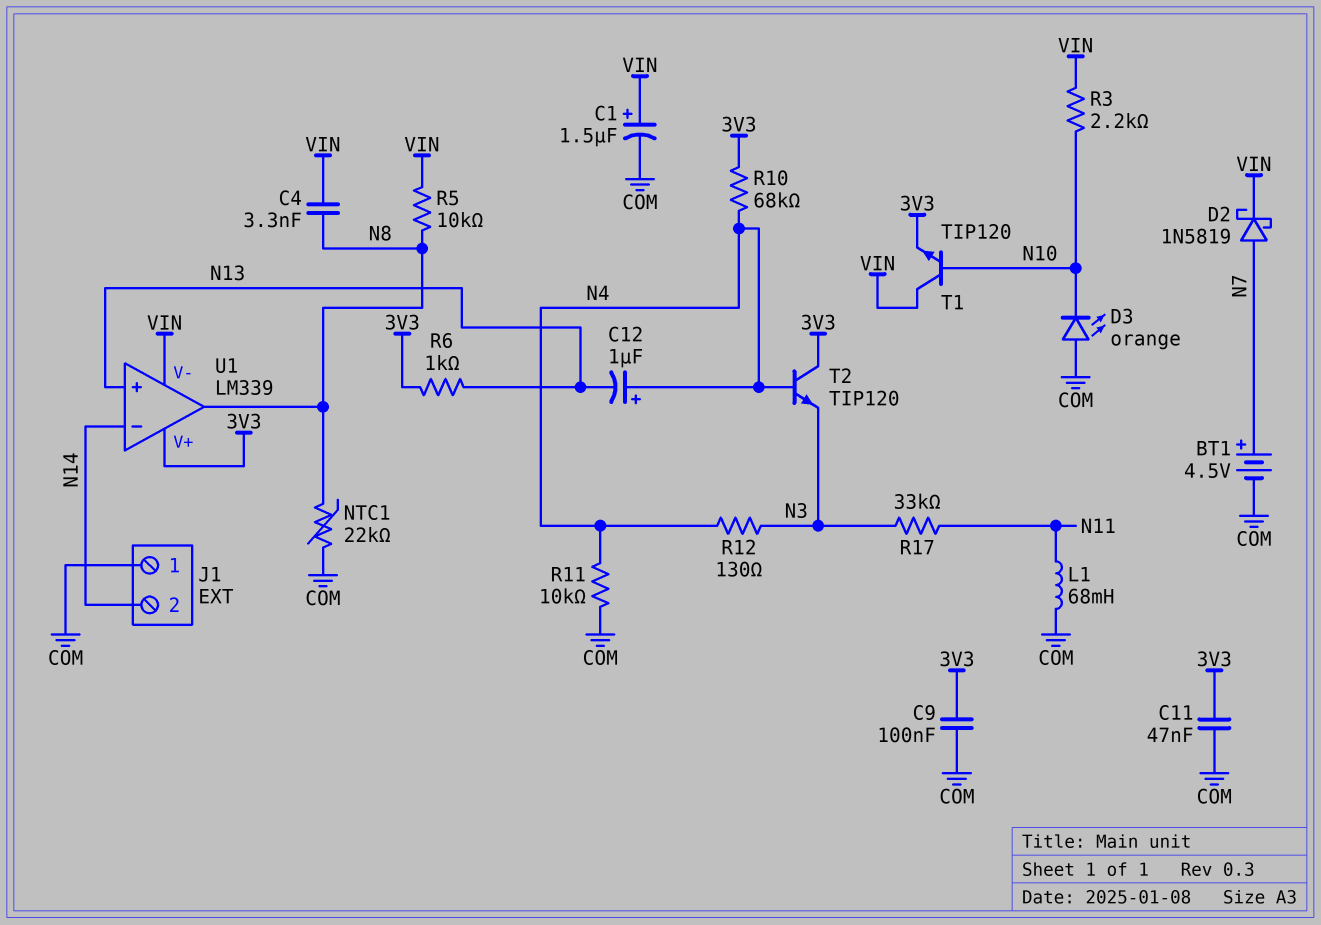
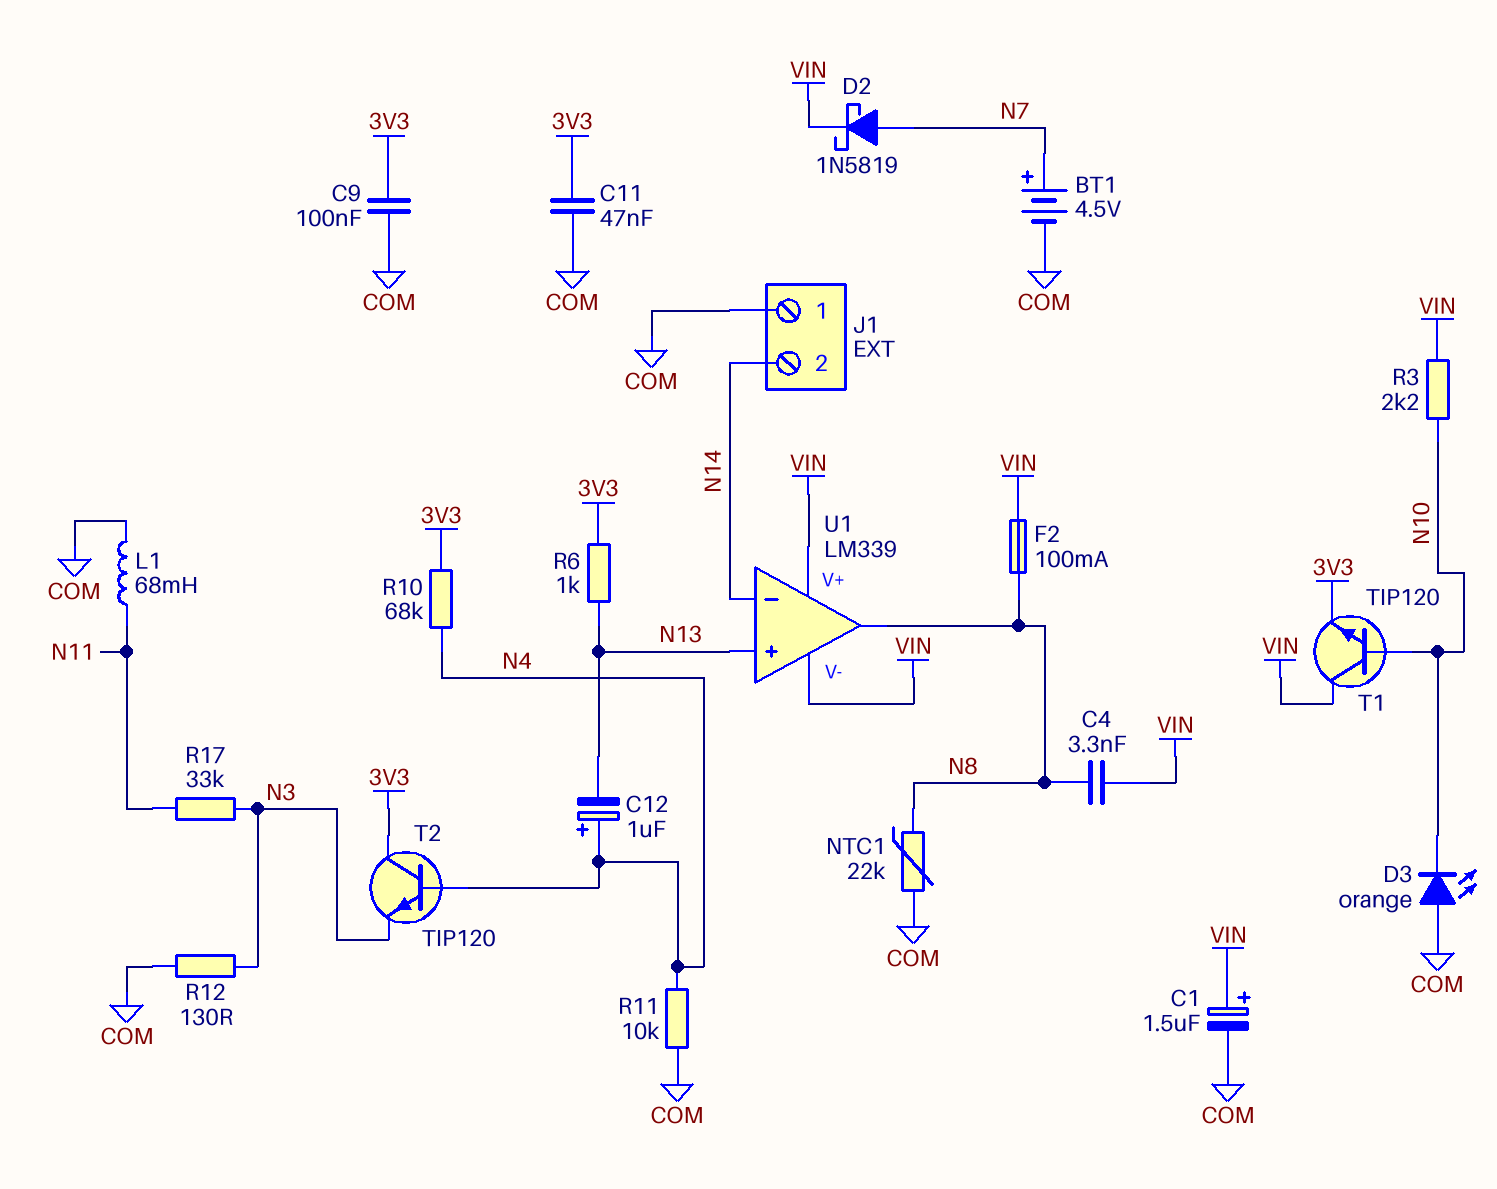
F2: none -> 100mA (N8, VIN)
R5: 10k (N8, VIN) -> none
R12: 130 (N3, N4) -> 130 (COM, N3)
U1 pin V+: 3V3 -> VIN

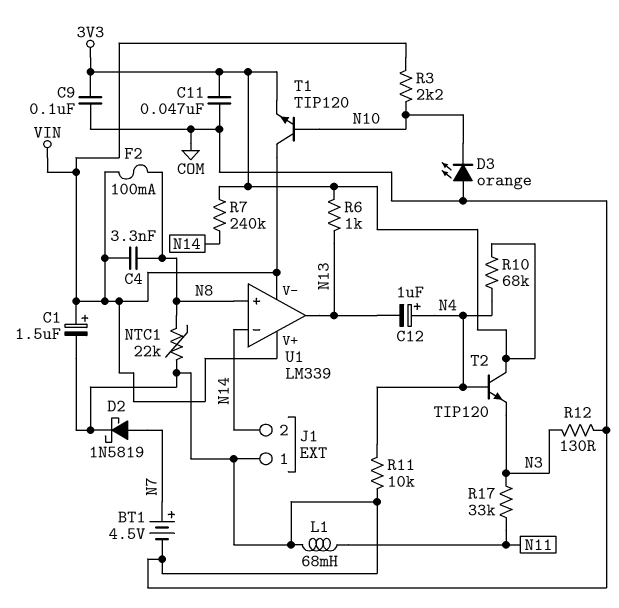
D2: schottky 1N5819 (A N7, K VIN) -> schottky 1N5819 (A N7, K COM)
R7: none -> 240k (3V3, N14)
U1 pin in+: N13 -> N8
U1 pin out: N8 -> N13

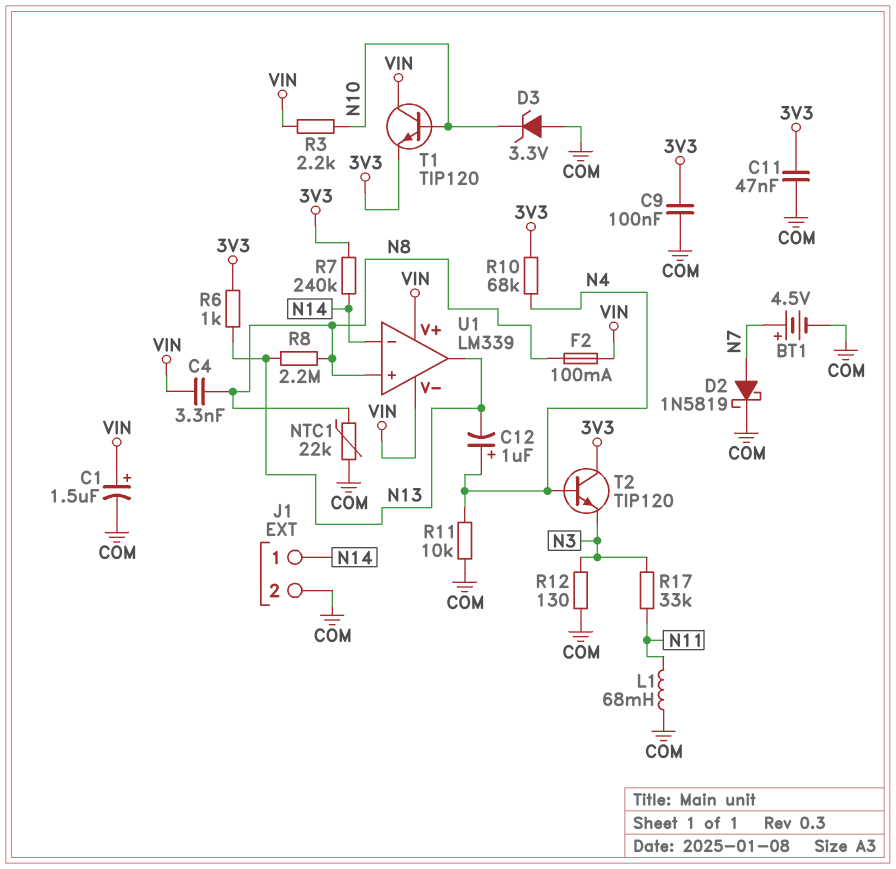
D3: LED orange (A COM, K N10) -> zener 3.3V (A COM, K N10)
J1 pin 1: COM -> N14
J1 pin 2: N14 -> COM
R8: none -> 2.2M (N8, N13)

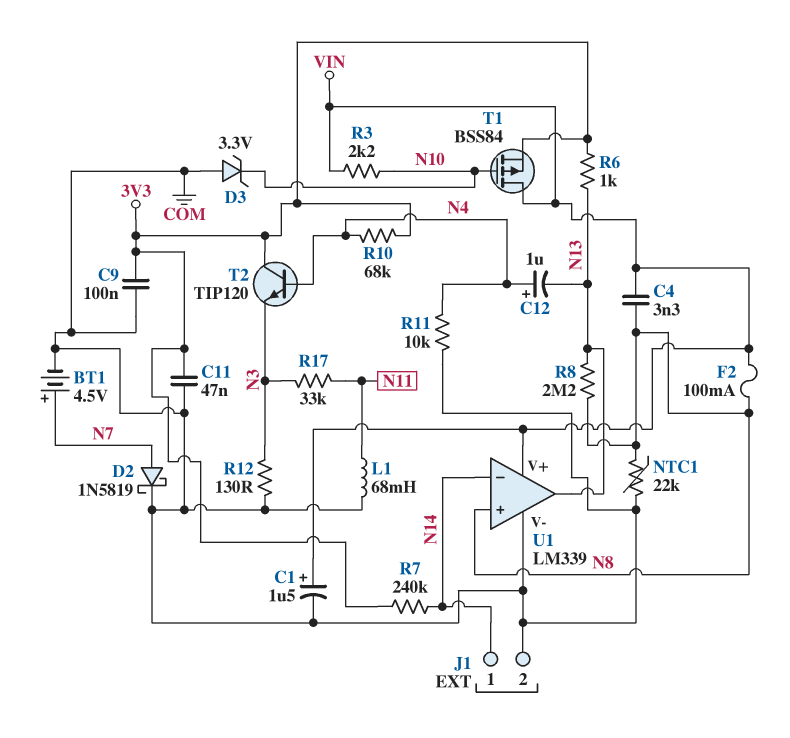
T1: NPN TIP120 (B N10, C VIN, E 3V3) -> PMOS BSS84 (G N10, D VIN, S 3V3)
U1 pin V-: VIN -> COM

